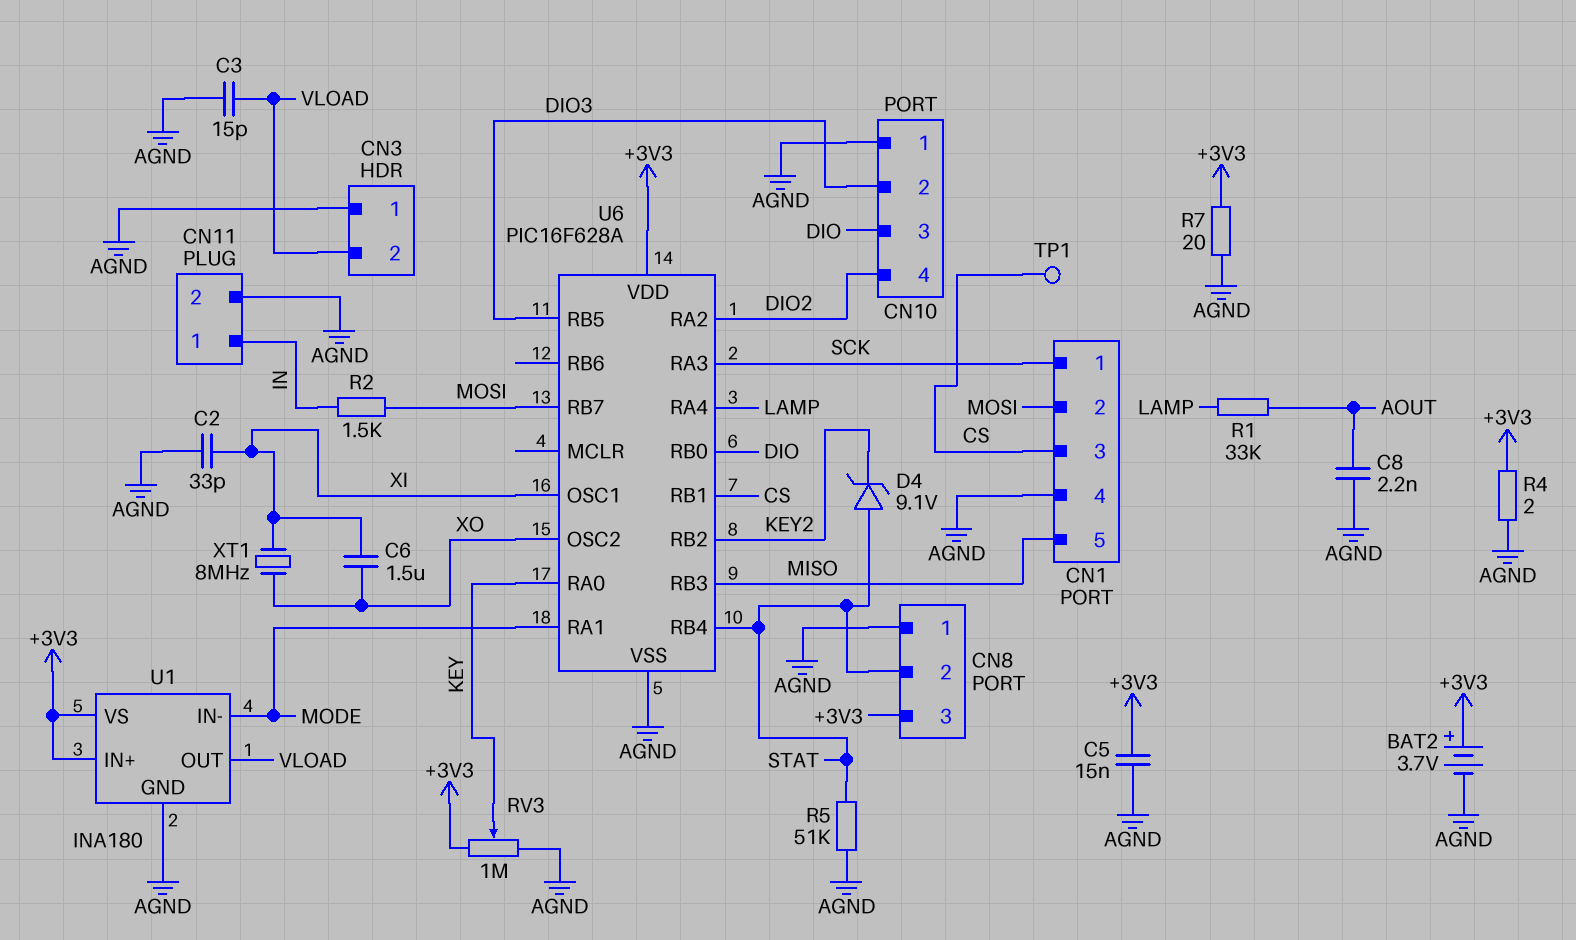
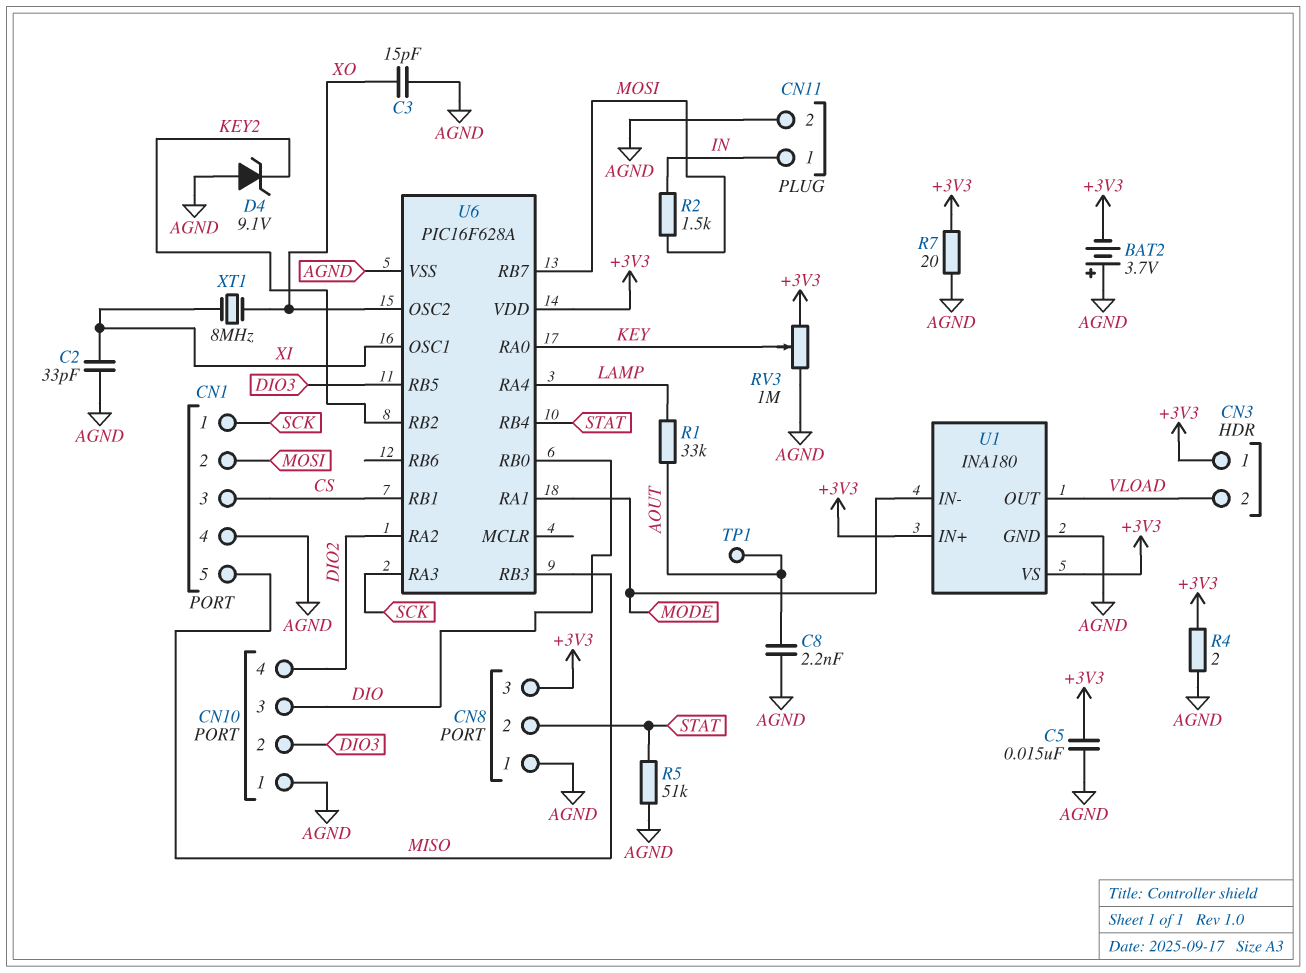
BAT2: 3.7V (plus +3V3, minus AGND) -> 3.7V (plus AGND, minus +3V3)
C3: 15pF (AGND, VLOAD) -> 15pF (AGND, XO)
C6: 1.5uF (XI, XO) -> none
CN3 pin 1: AGND -> +3V3
D4: zener 9.1V (A STAT, K KEY2) -> zener 9.1V (A AGND, K KEY2)
TP1: test point (CS) -> test point (AOUT)

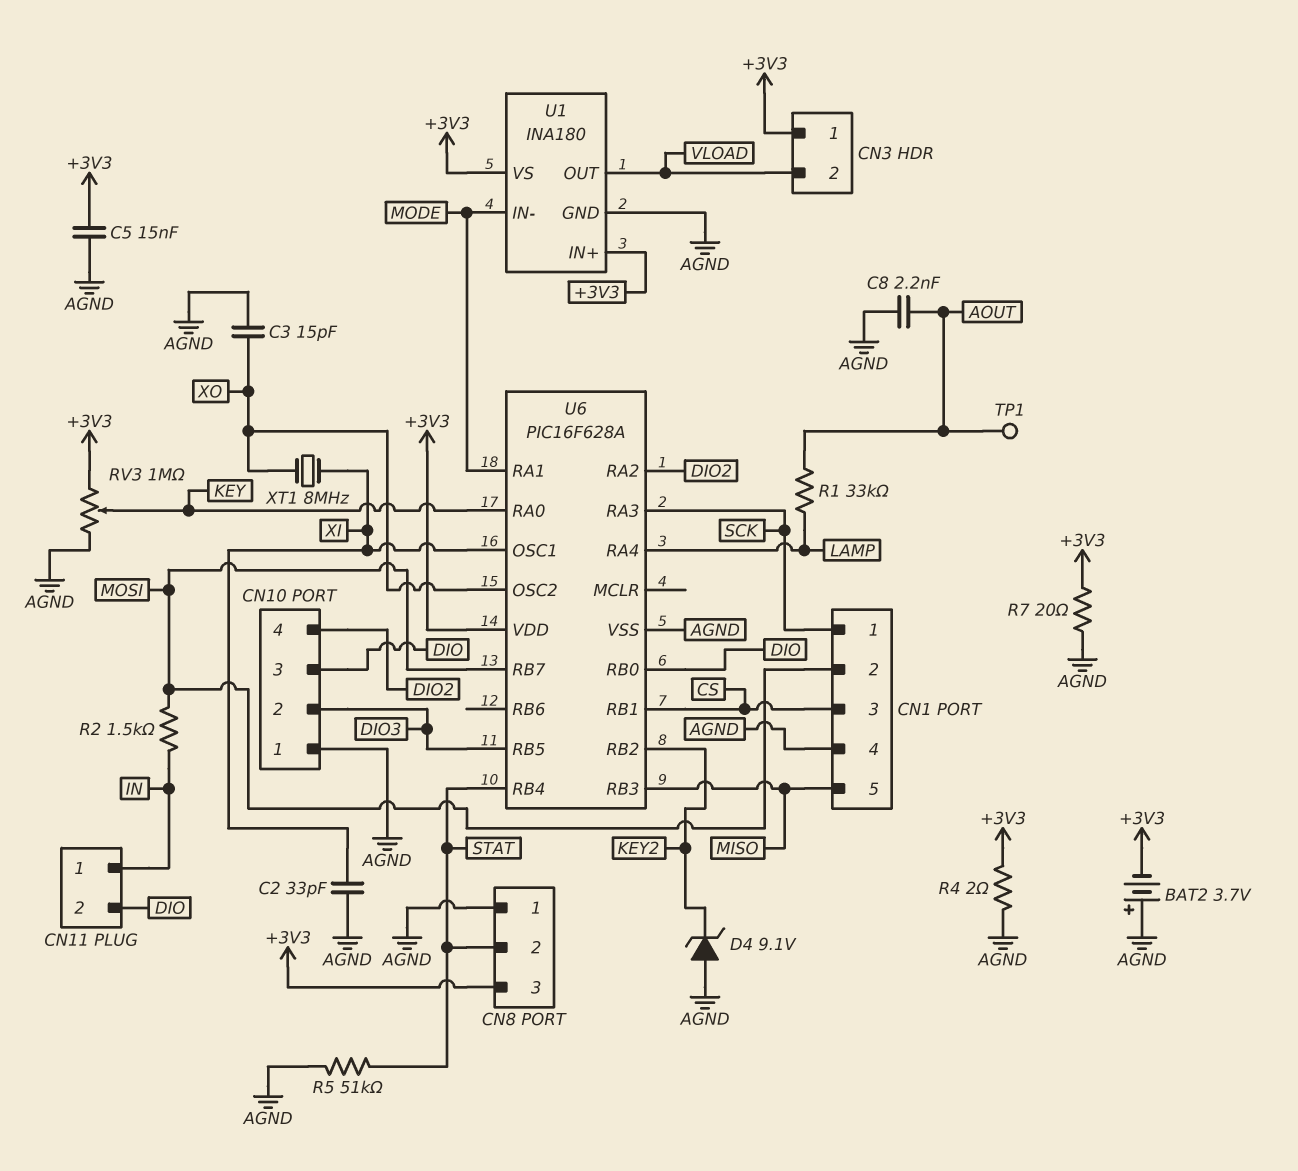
CN11 pin 2: AGND -> DIO

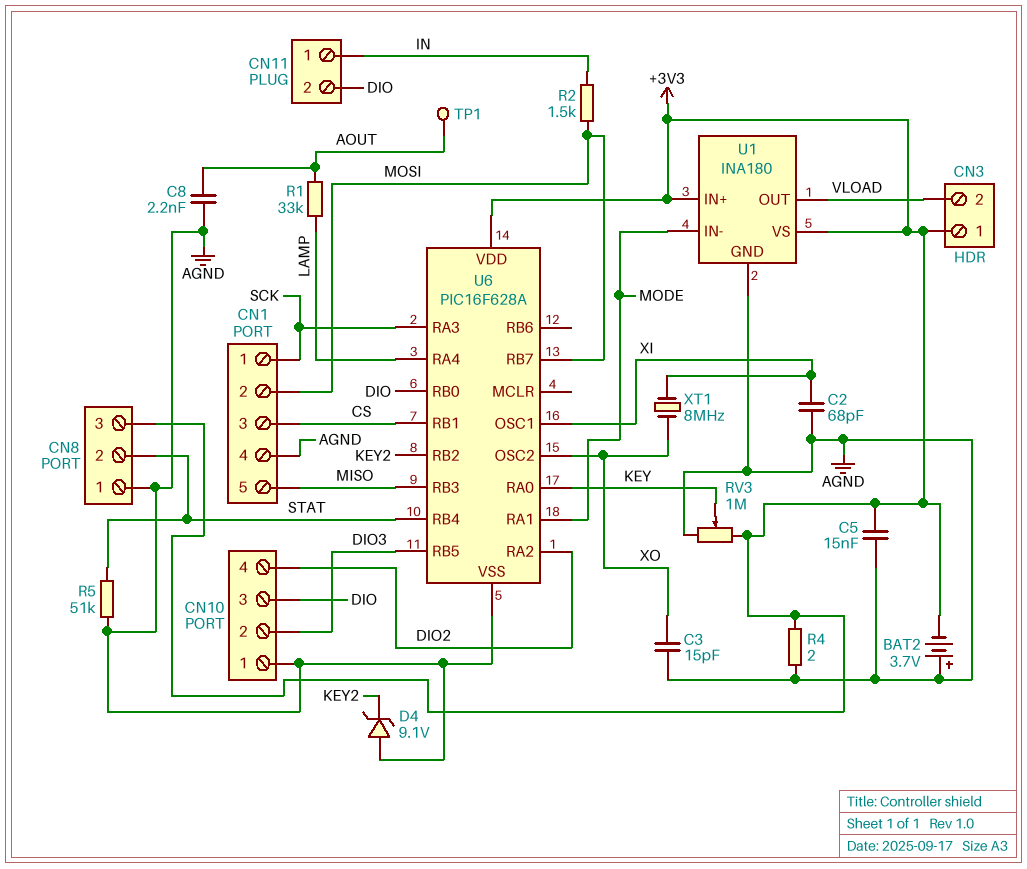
C2: 33pF (AGND, XI) -> 68pF (AGND, XI)
R7: 20 (+3V3, AGND) -> none

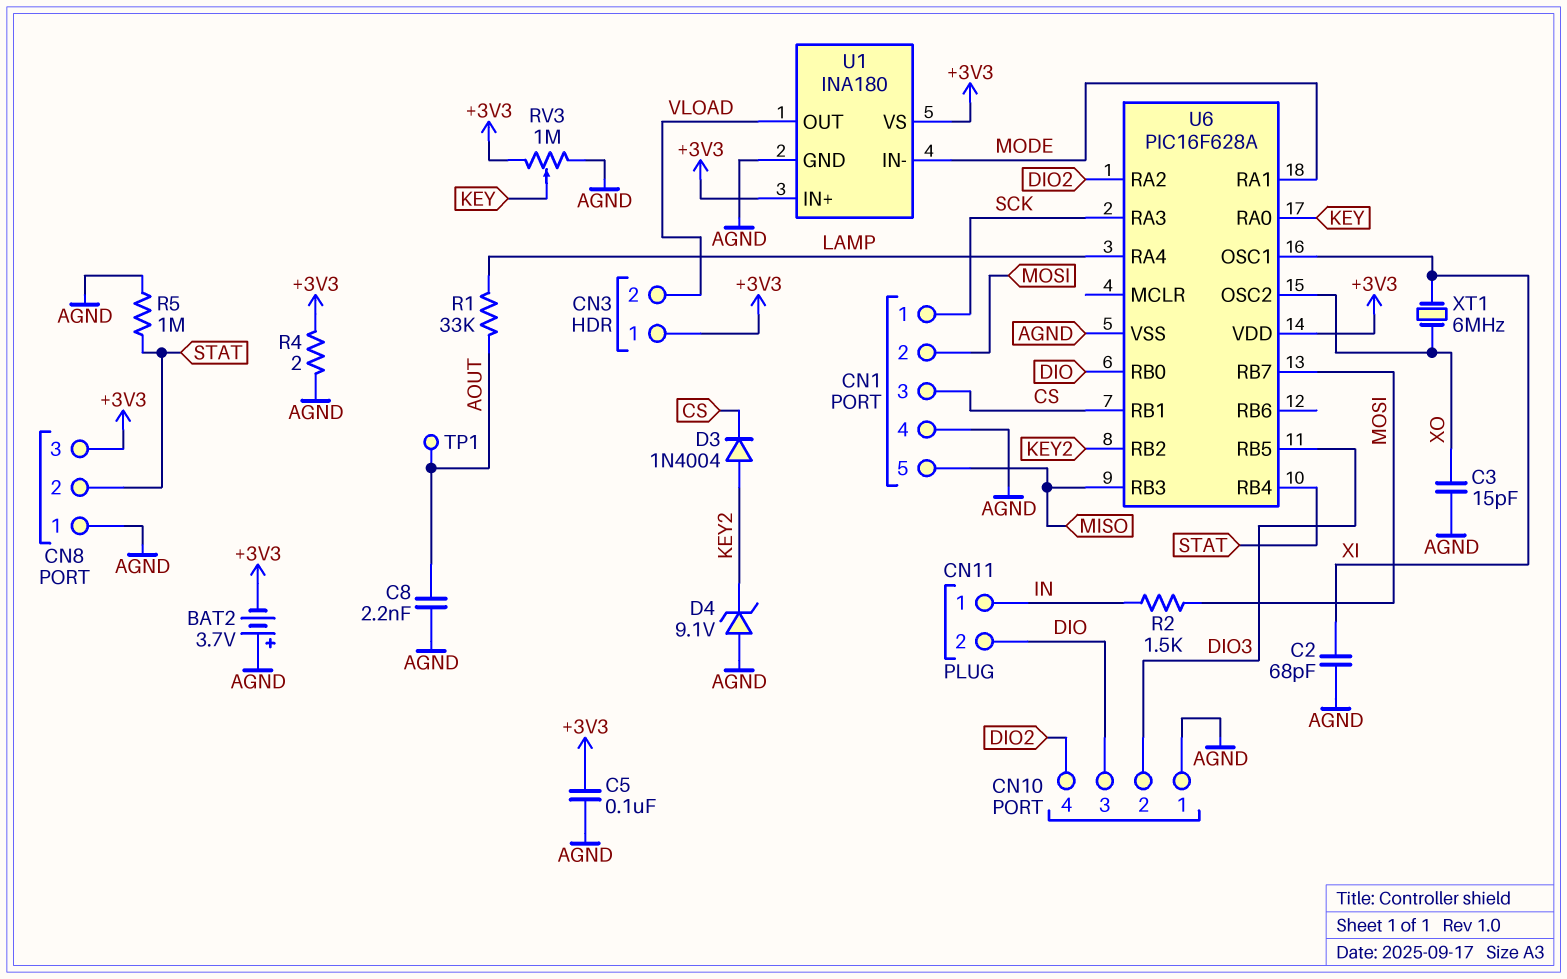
C5: 15nF (+3V3, AGND) -> 100nF (+3V3, AGND)
D3: none -> diode 1N4004 (A KEY2, K CS)
R5: 51k (AGND, STAT) -> 1M (AGND, STAT)
XT1: 8MHz (XI, XO) -> 6MHz (XI, XO)

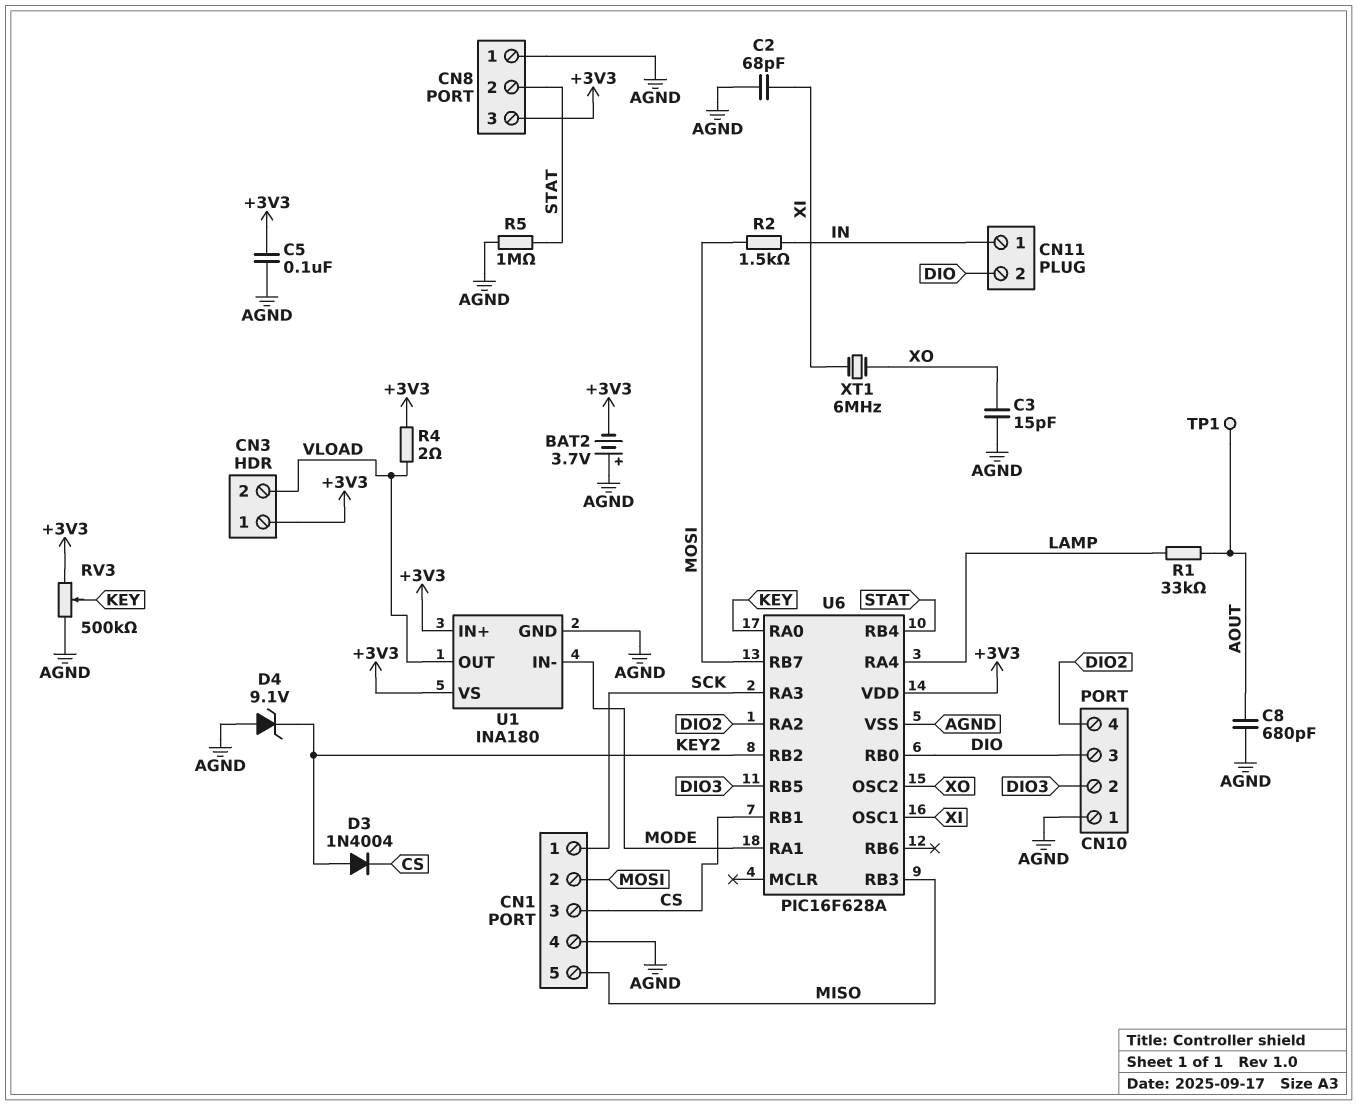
C8: 2.2nF (AGND, AOUT) -> 680pF (AGND, AOUT)
R4: 2 (+3V3, AGND) -> 2 (+3V3, VLOAD)
RV3: 1M (+3V3, AGND, wiper KEY) -> 500k (+3V3, AGND, wiper KEY)

